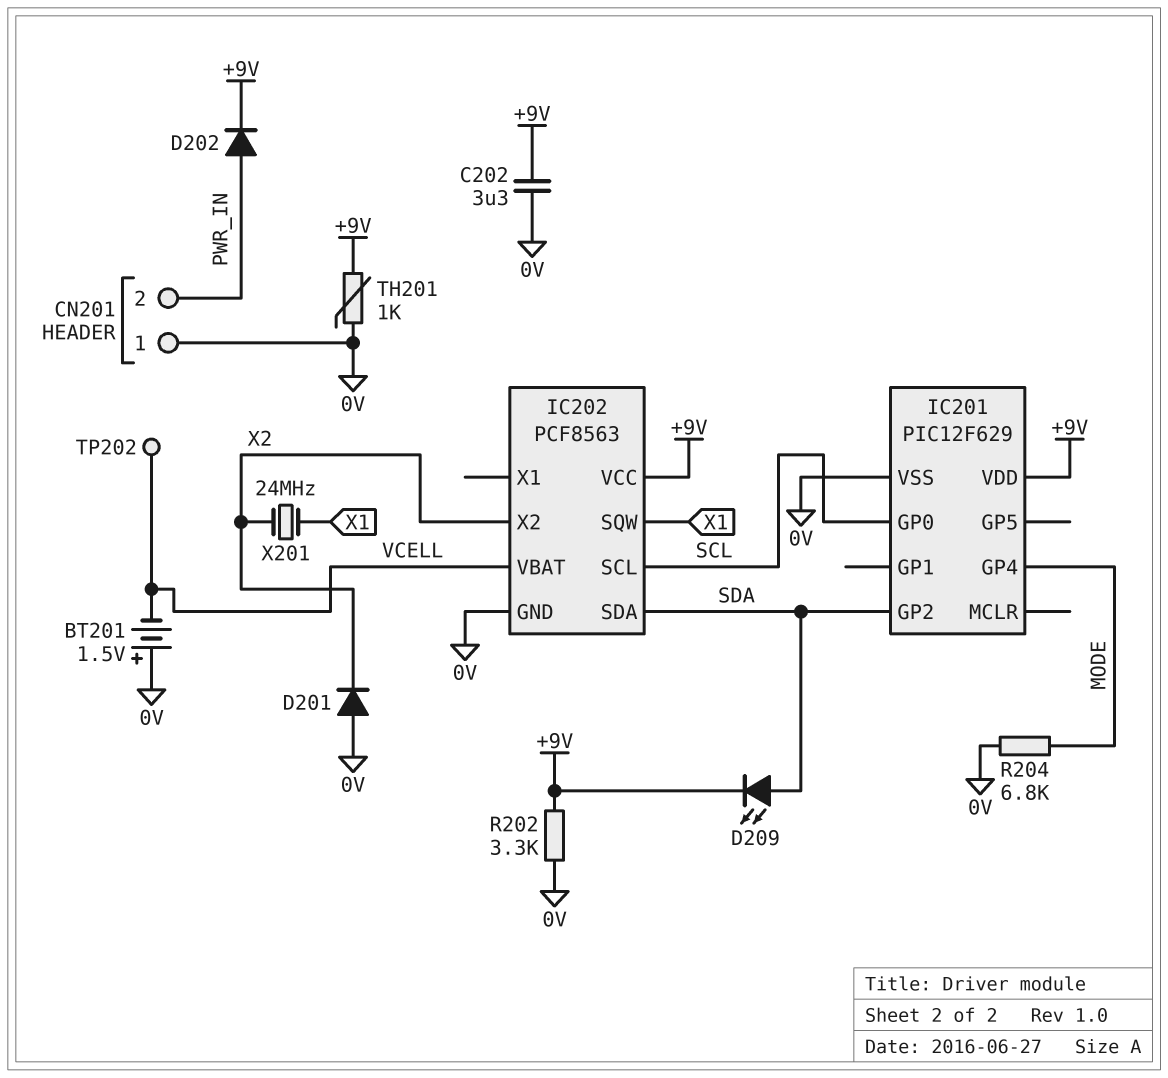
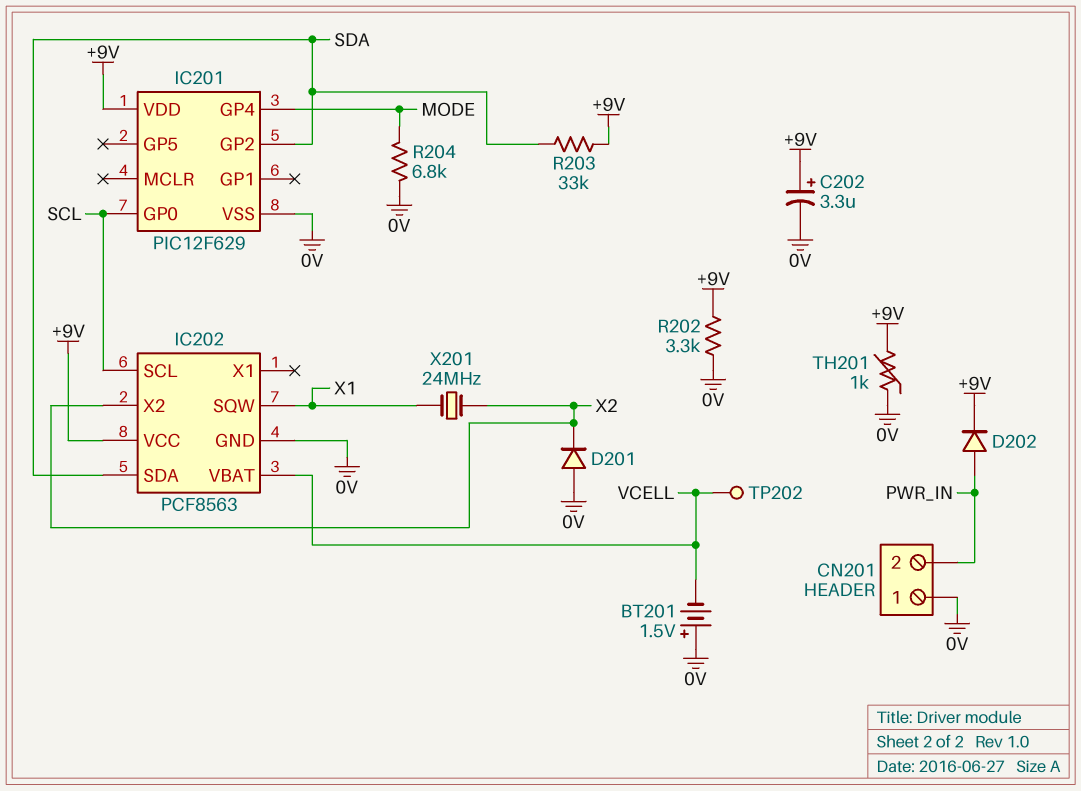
C202: 3.3uF (+9V, 0V) -> 3.3uF (plus +9V, minus 0V)
D209: LED (A SDA, K +9V) -> none
R203: none -> 33k (+9V, SDA)

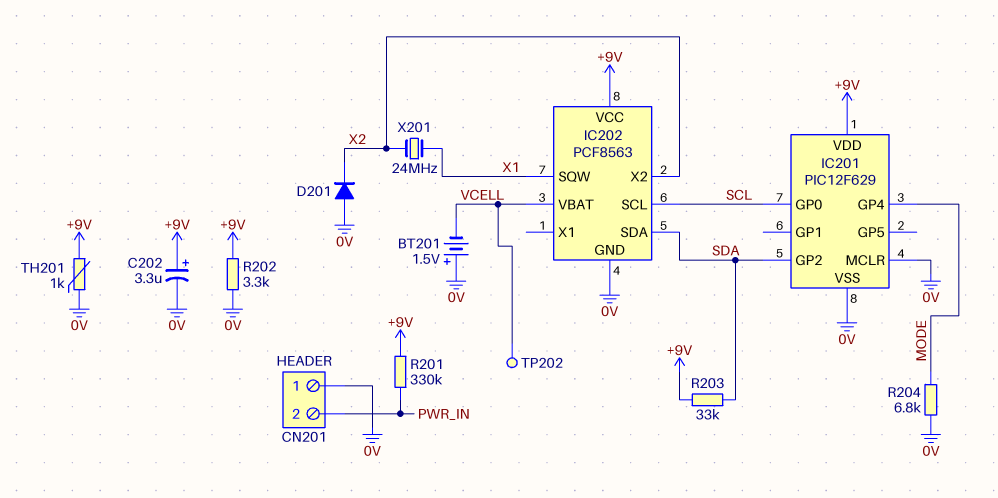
D202: diode (A PWR_IN, K +9V) -> none
IC201 pin MCLR: none -> 0V
R201: none -> 330k (+9V, PWR_IN)

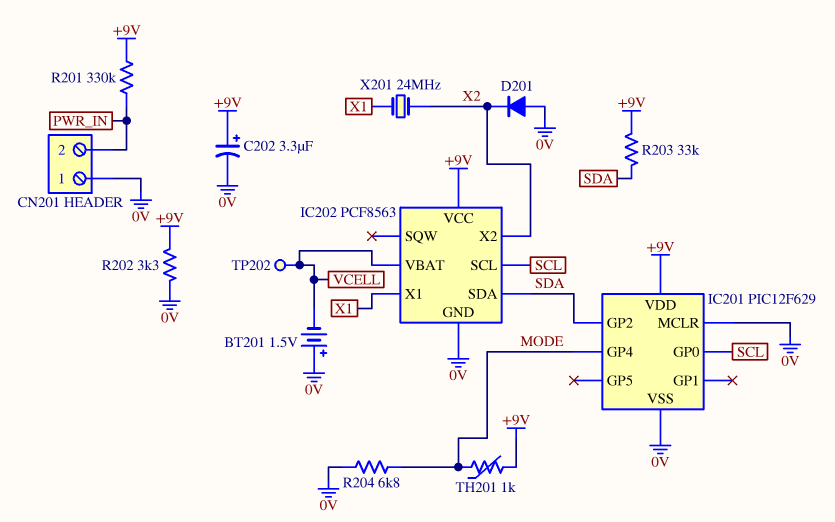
IC202 pin SQW: X1 -> none
IC202 pin X1: none -> X1
TH201: 1k (+9V, 0V) -> 1k (+9V, MODE)

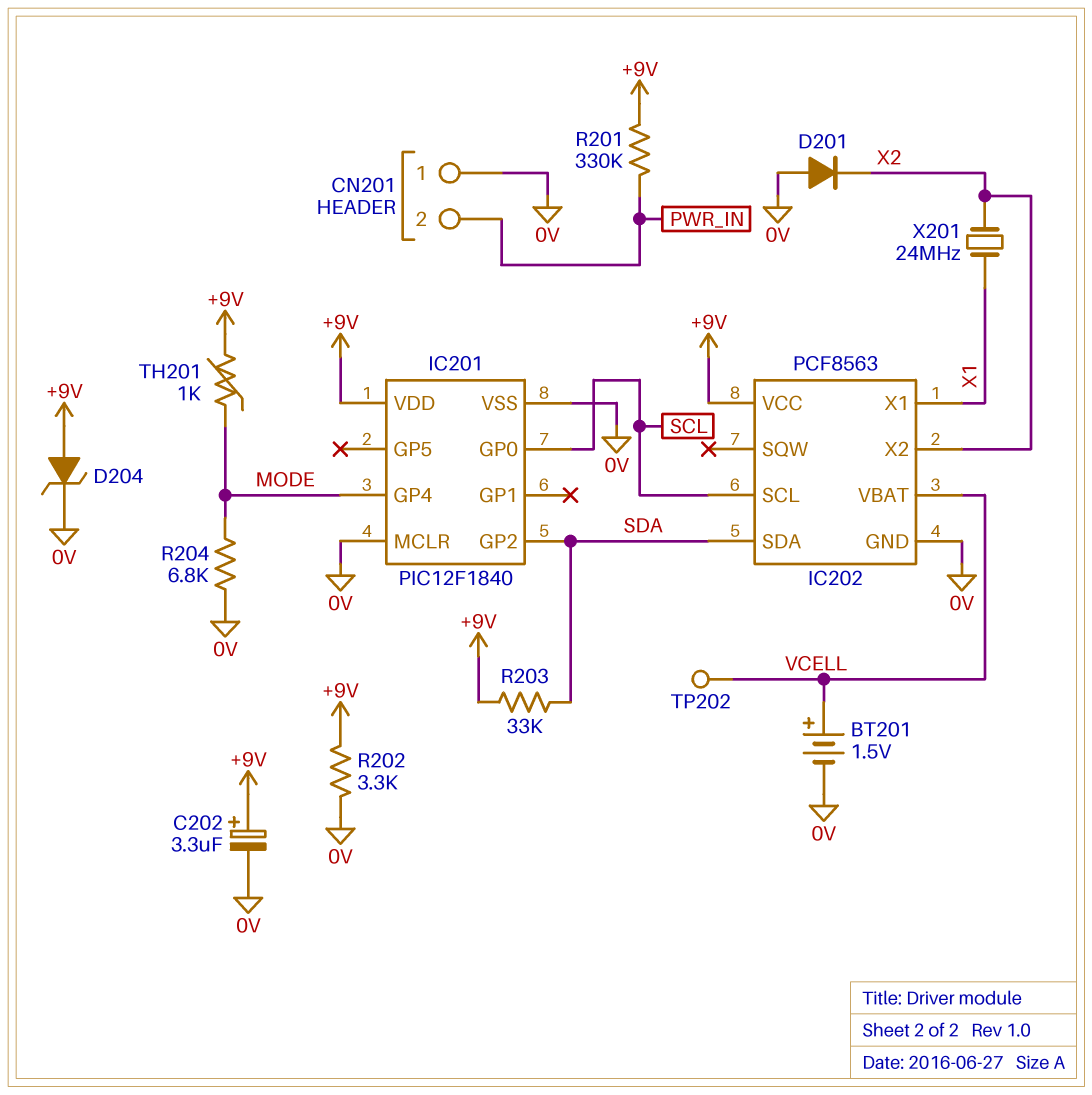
BT201: 1.5V (plus 0V, minus VCELL) -> 1.5V (plus VCELL, minus 0V)
D204: none -> zener (A +9V, K 0V)
IC201: PIC12F629 -> PIC12F1840

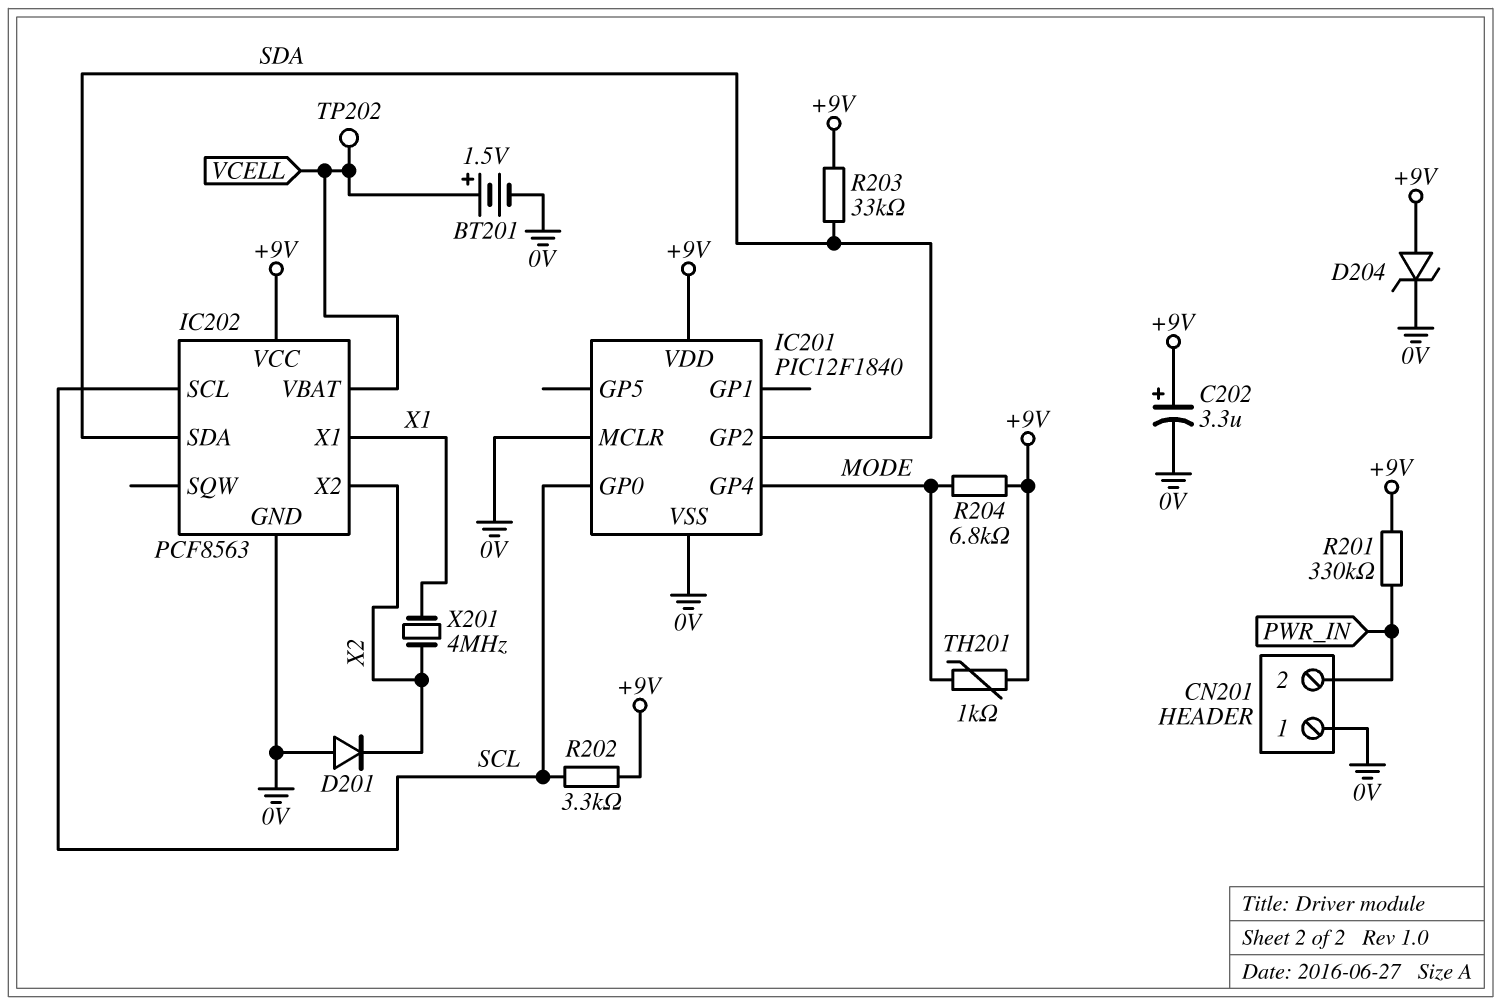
R202: 3.3k (+9V, 0V) -> 3.3k (+9V, SCL)
R204: 6.8k (0V, MODE) -> 6.8k (+9V, MODE)
X201: 24MHz (X1, X2) -> 4MHz (X1, X2)

